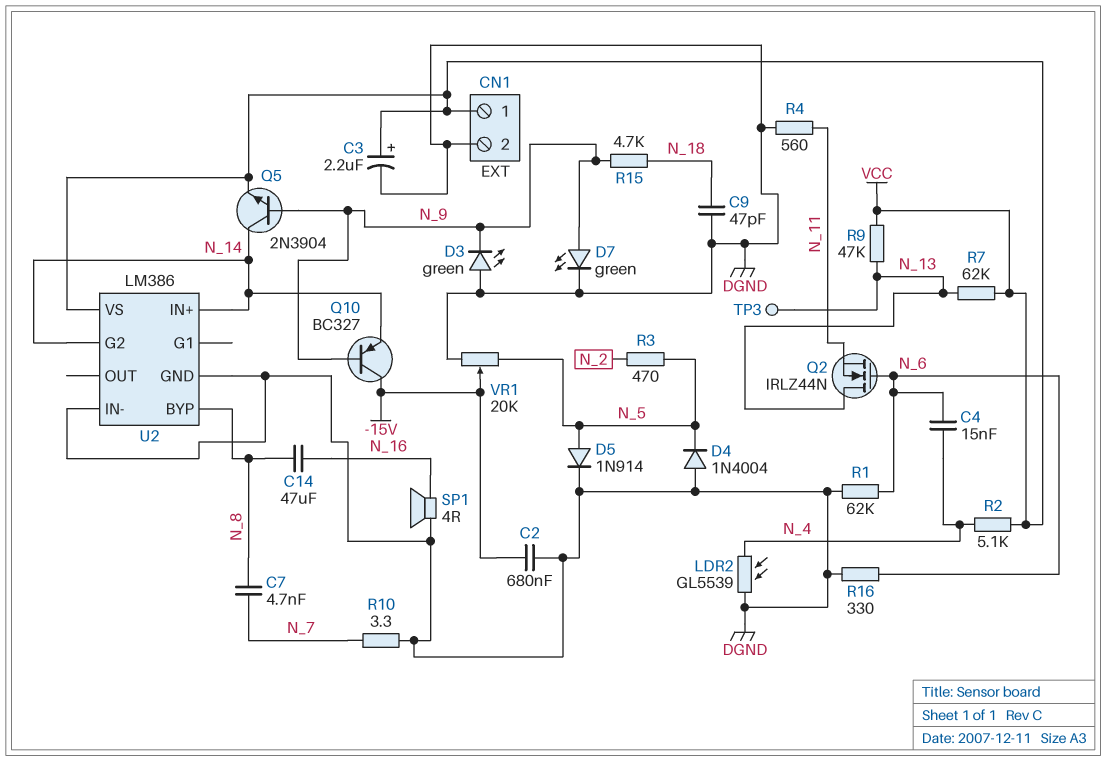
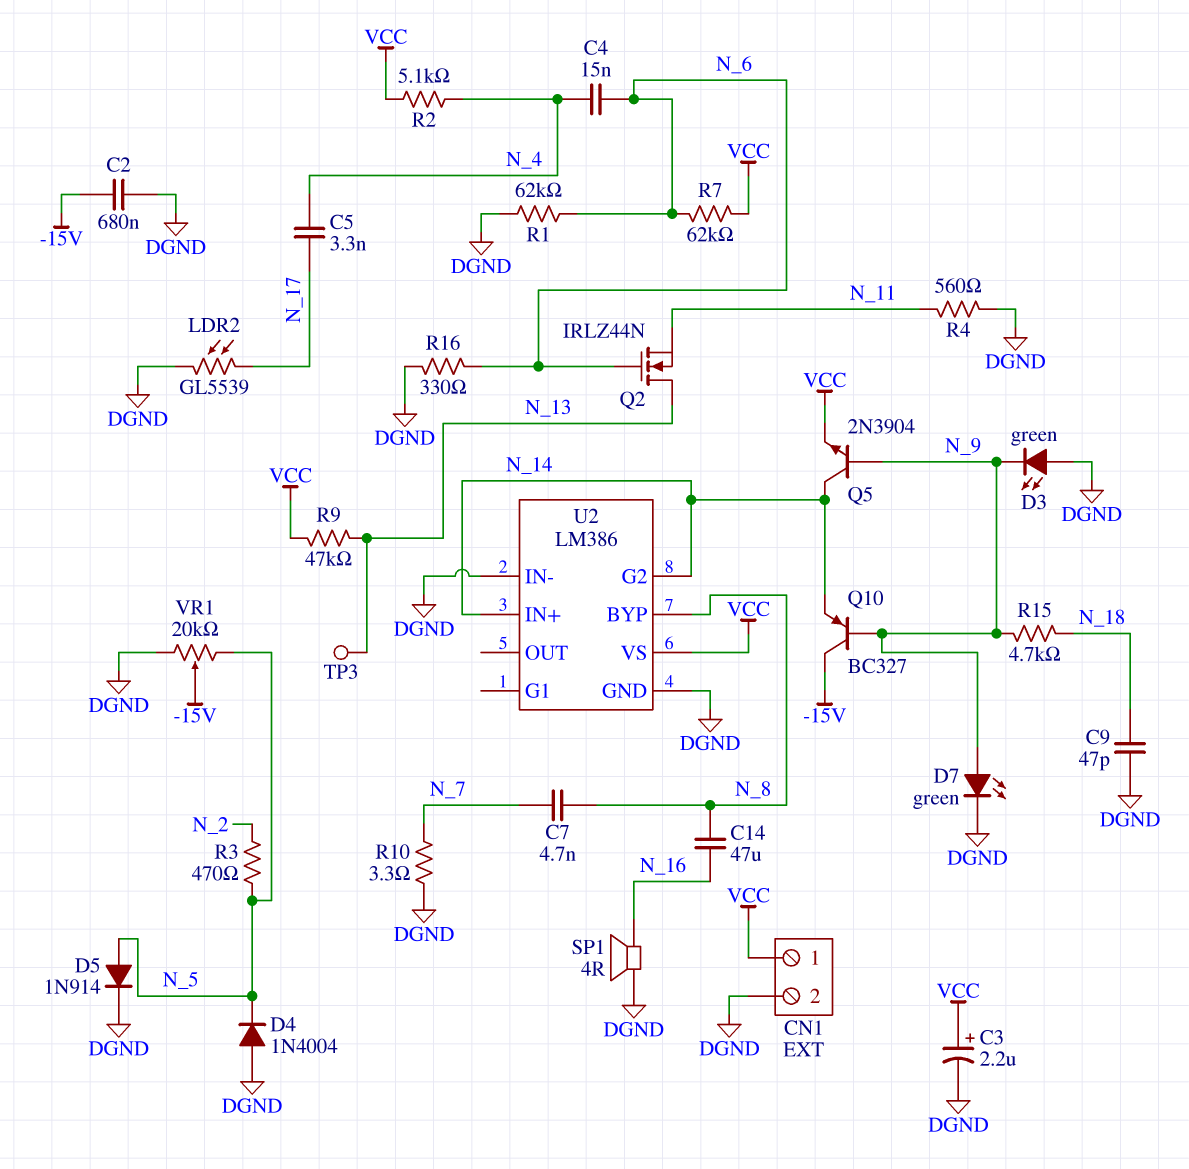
C5: none -> 3.3nF (N_4, N_17)
LDR2: GL5539 (DGND, N_4) -> GL5539 (DGND, N_17)
R7: 62k (N_13, VCC) -> 62k (N_6, VCC)

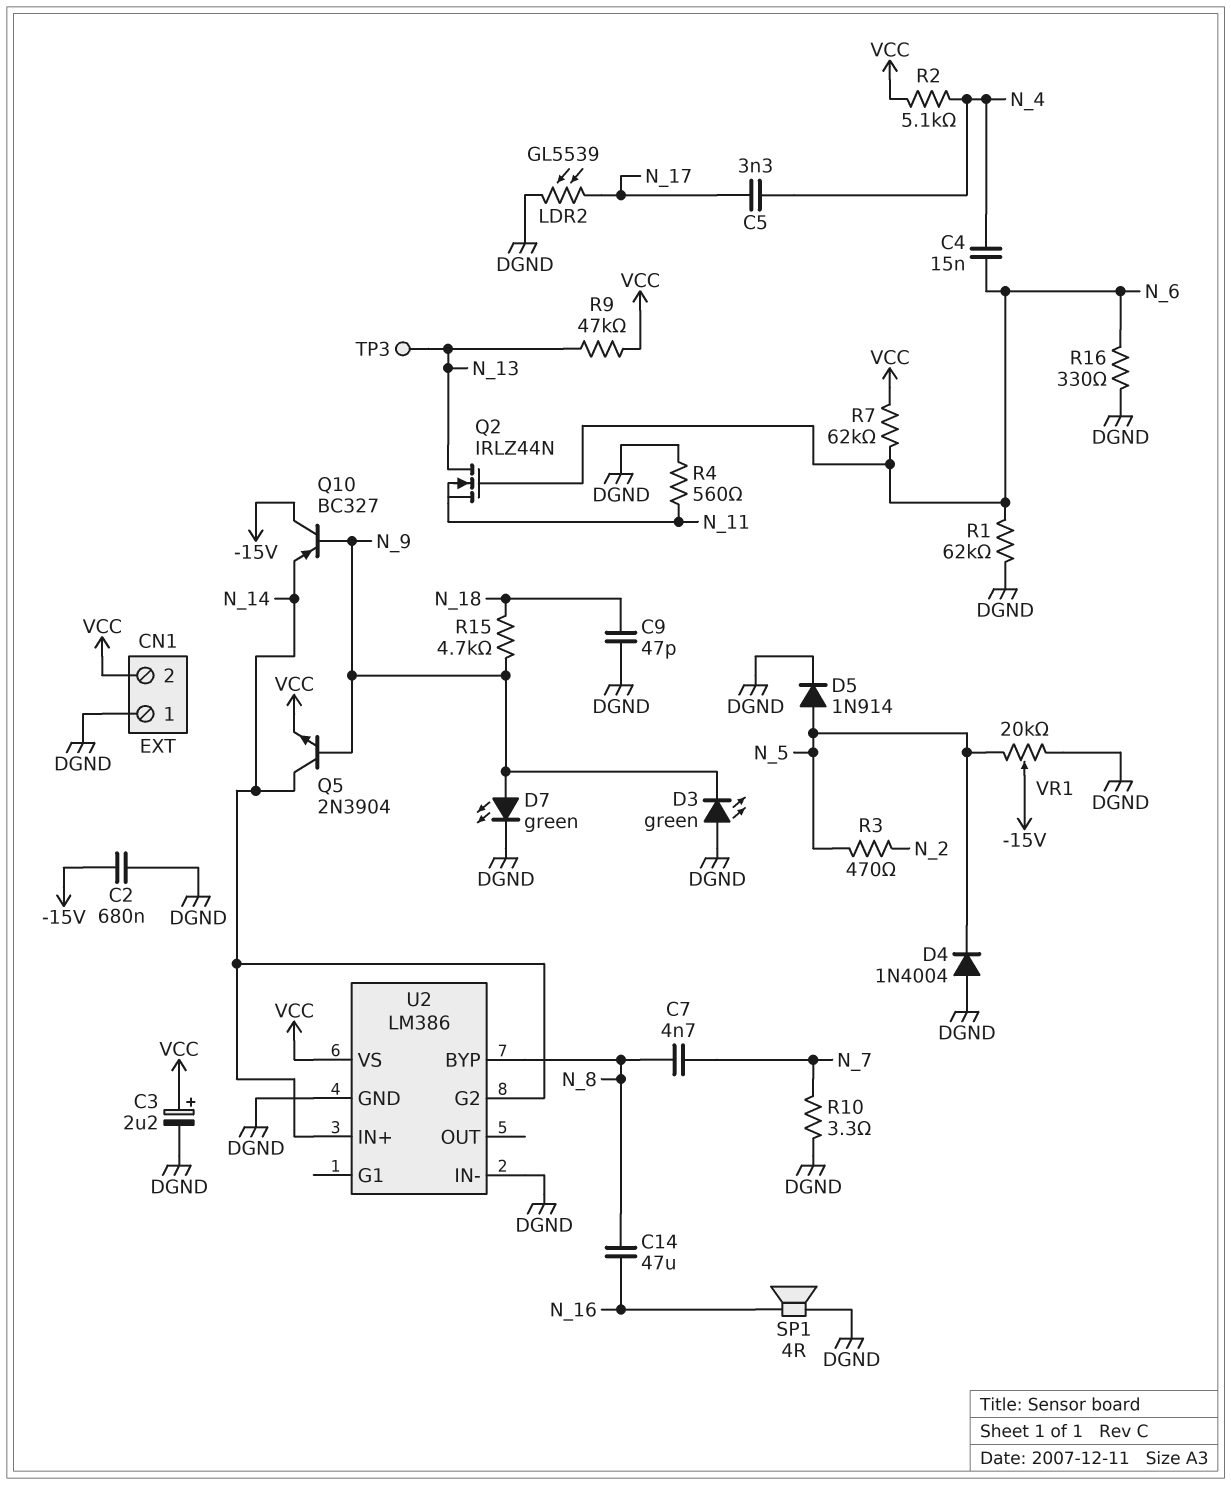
CN1 pin 1: VCC -> DGND
CN1 pin 2: DGND -> VCC

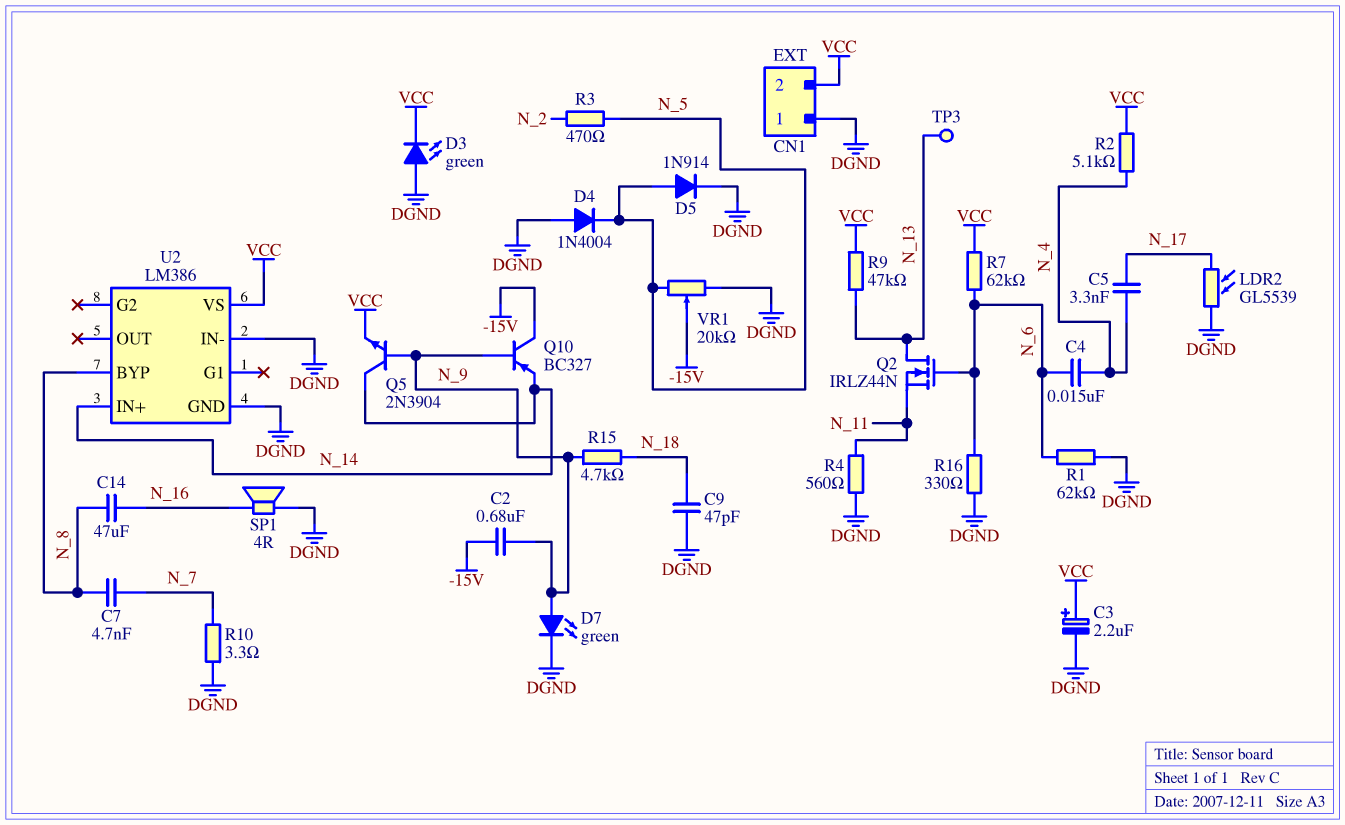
C2: 680nF (-15V, DGND) -> 680nF (-15V, N_9)
D3: LED green (A DGND, K N_9) -> LED green (A DGND, K VCC)
U2 pin G2: N_14 -> none

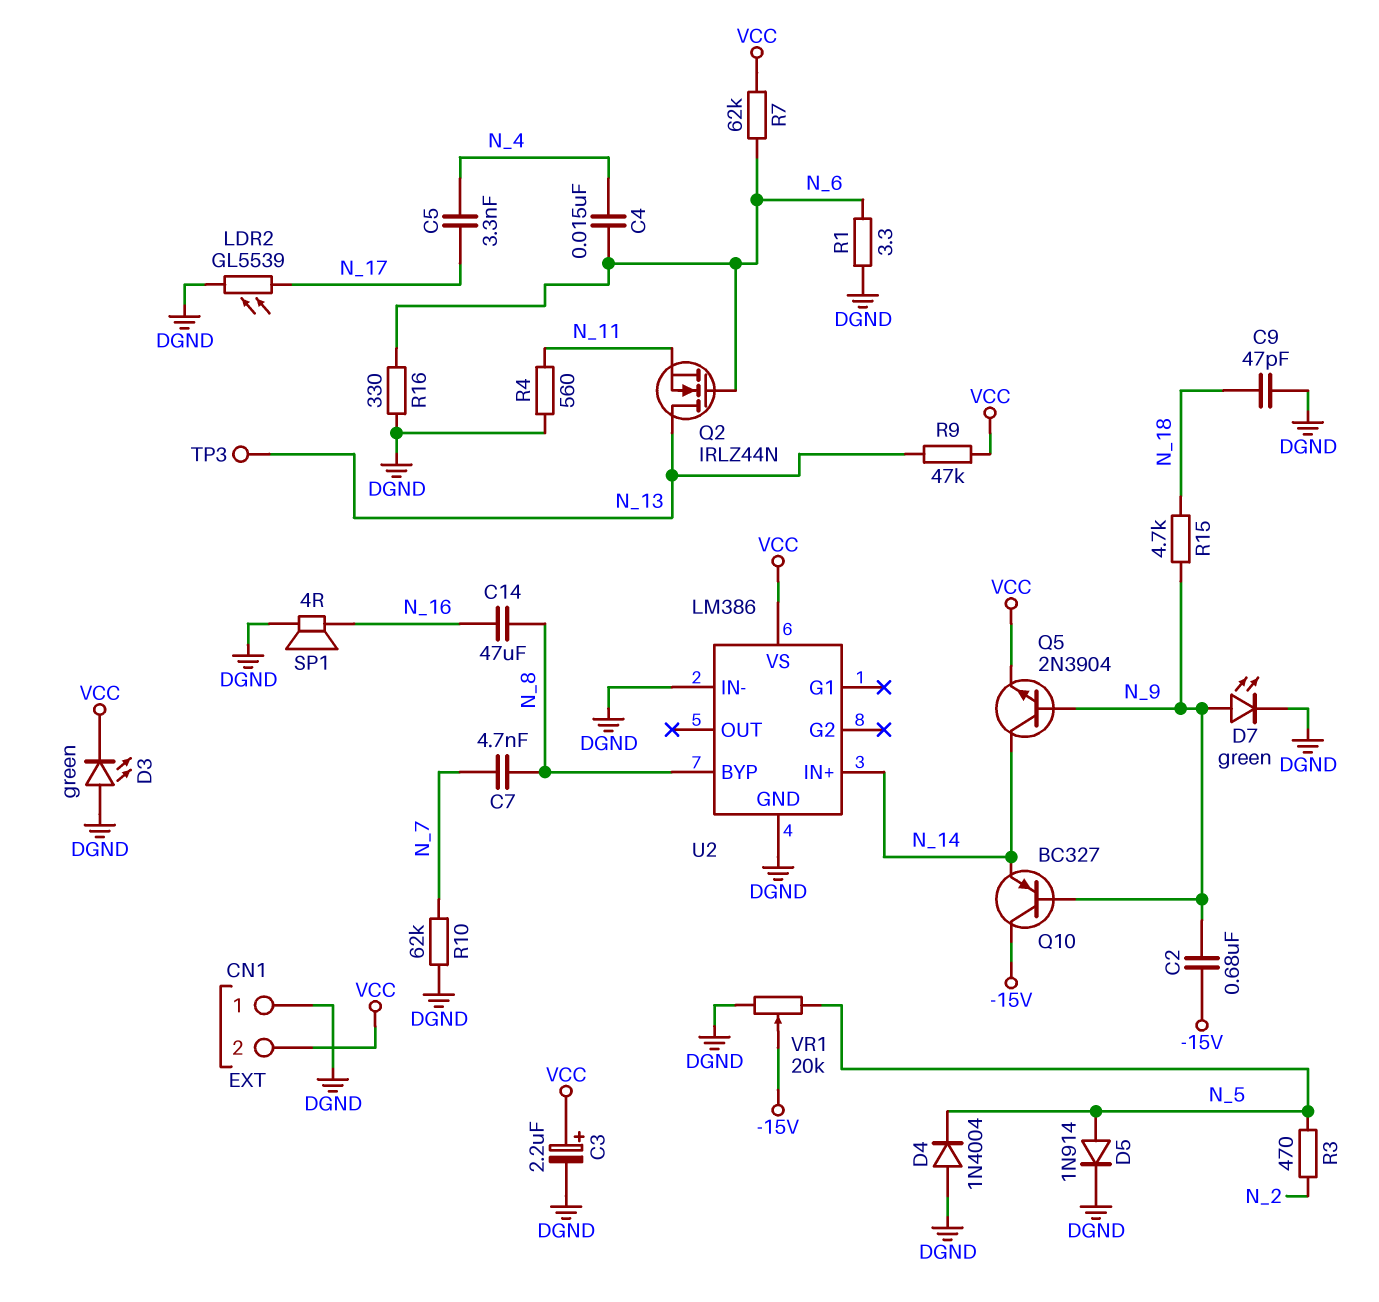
R1: 62k (DGND, N_6) -> 3.3 (DGND, N_6)
R2: 5.1k (N_4, VCC) -> none
R10: 3.3 (DGND, N_7) -> 62k (DGND, N_7)

